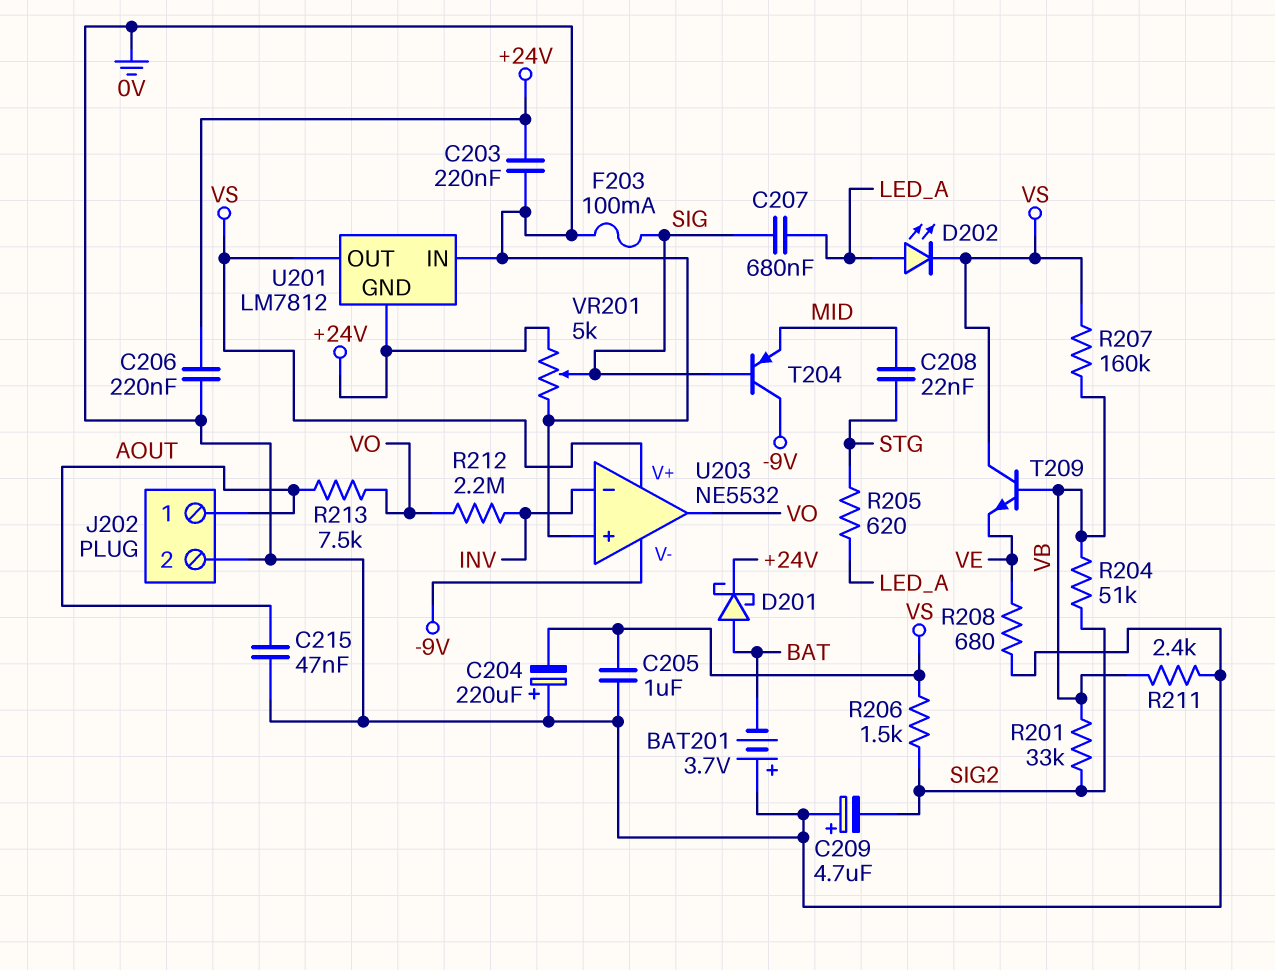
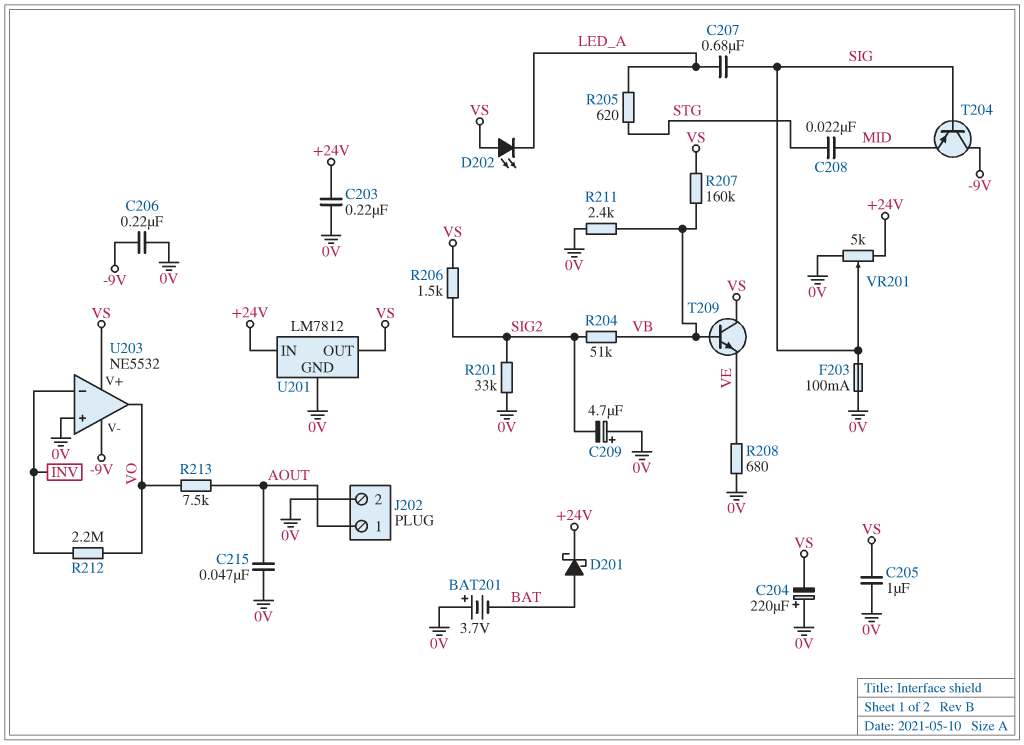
C206: 220nF (+24V, 0V) -> 220nF (-9V, 0V)
D202: LED (A LED_A, K VS) -> LED (A VS, K LED_A)
R201: 33k (SIG2, VB) -> 33k (0V, SIG2)
U201 pin GND: +24V -> 0V
U201 pin IN: 0V -> +24V

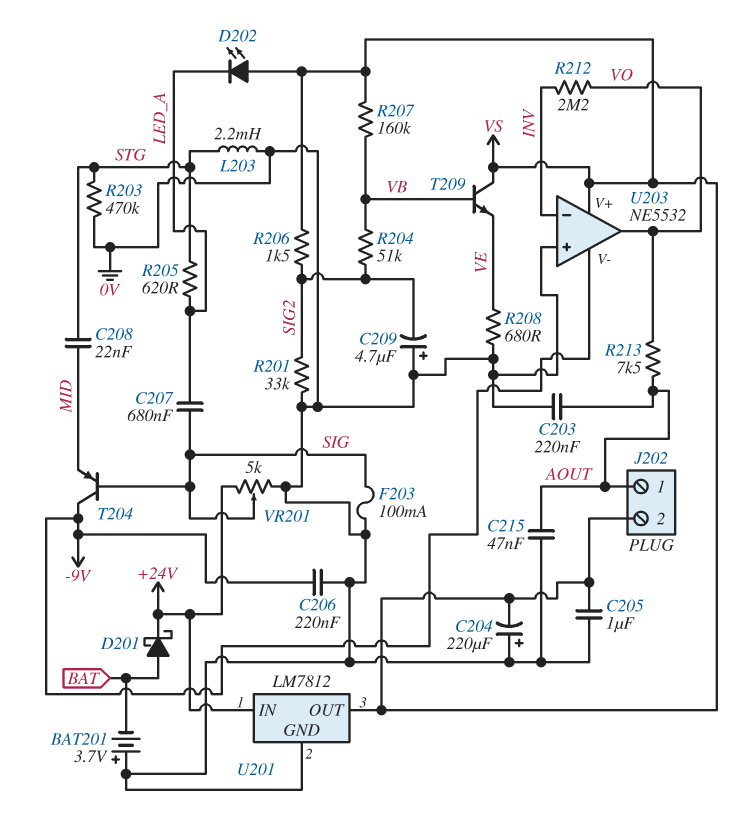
C203: 220nF (+24V, 0V) -> 220nF (0V, AOUT)
J202 pin 2: 0V -> VS
L203: none -> 2.2mH (0V, STG)
R203: none -> 470k (0V, STG)
R211: 2.4k (0V, VB) -> none

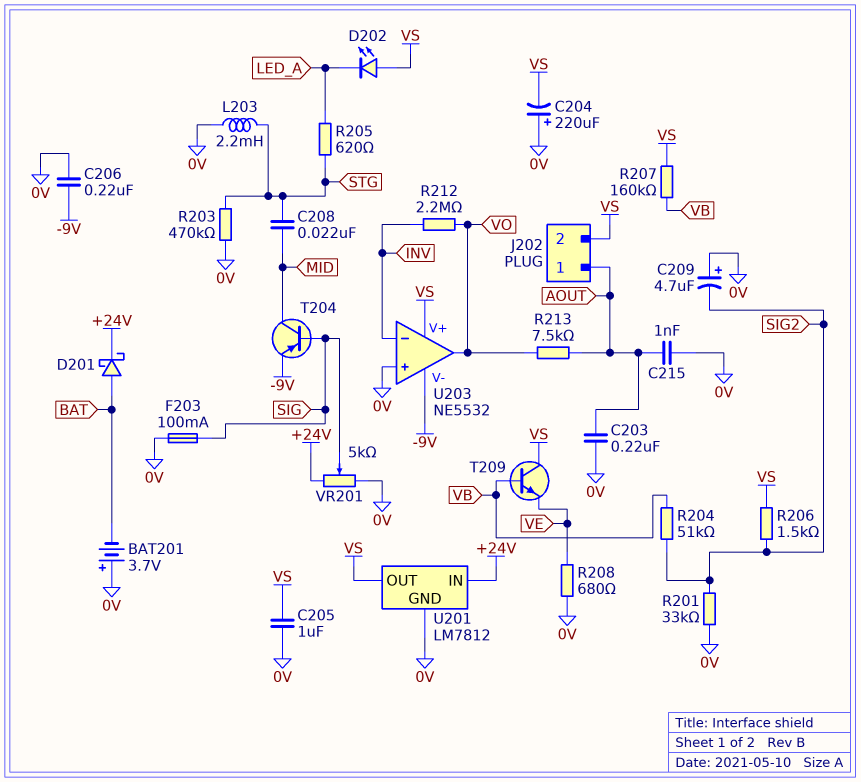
C207: 680nF (LED_A, SIG) -> none
C215: 47nF (0V, AOUT) -> 1nF (0V, AOUT)
T204: PNP (B SIG, C -9V, E MID) -> PNP (B SIG, C MID, E -9V)

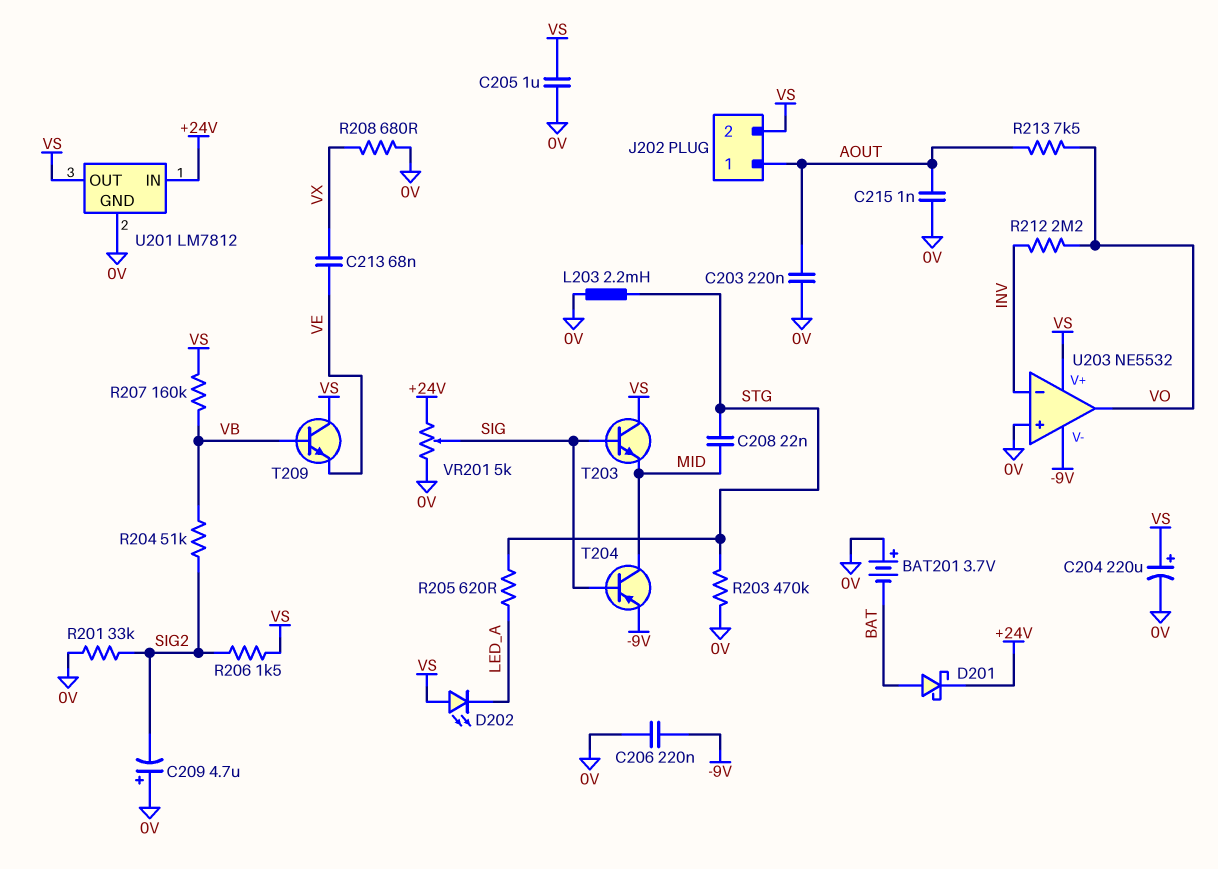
C204: 220uF (plus 0V, minus VS) -> 220uF (plus VS, minus 0V)
C213: none -> 68nF (VE, VX)
F203: 100mA (0V, SIG) -> none
R208: 680 (0V, VE) -> 680 (0V, VX)
T203: none -> NPN (B SIG, C VS, E MID)

